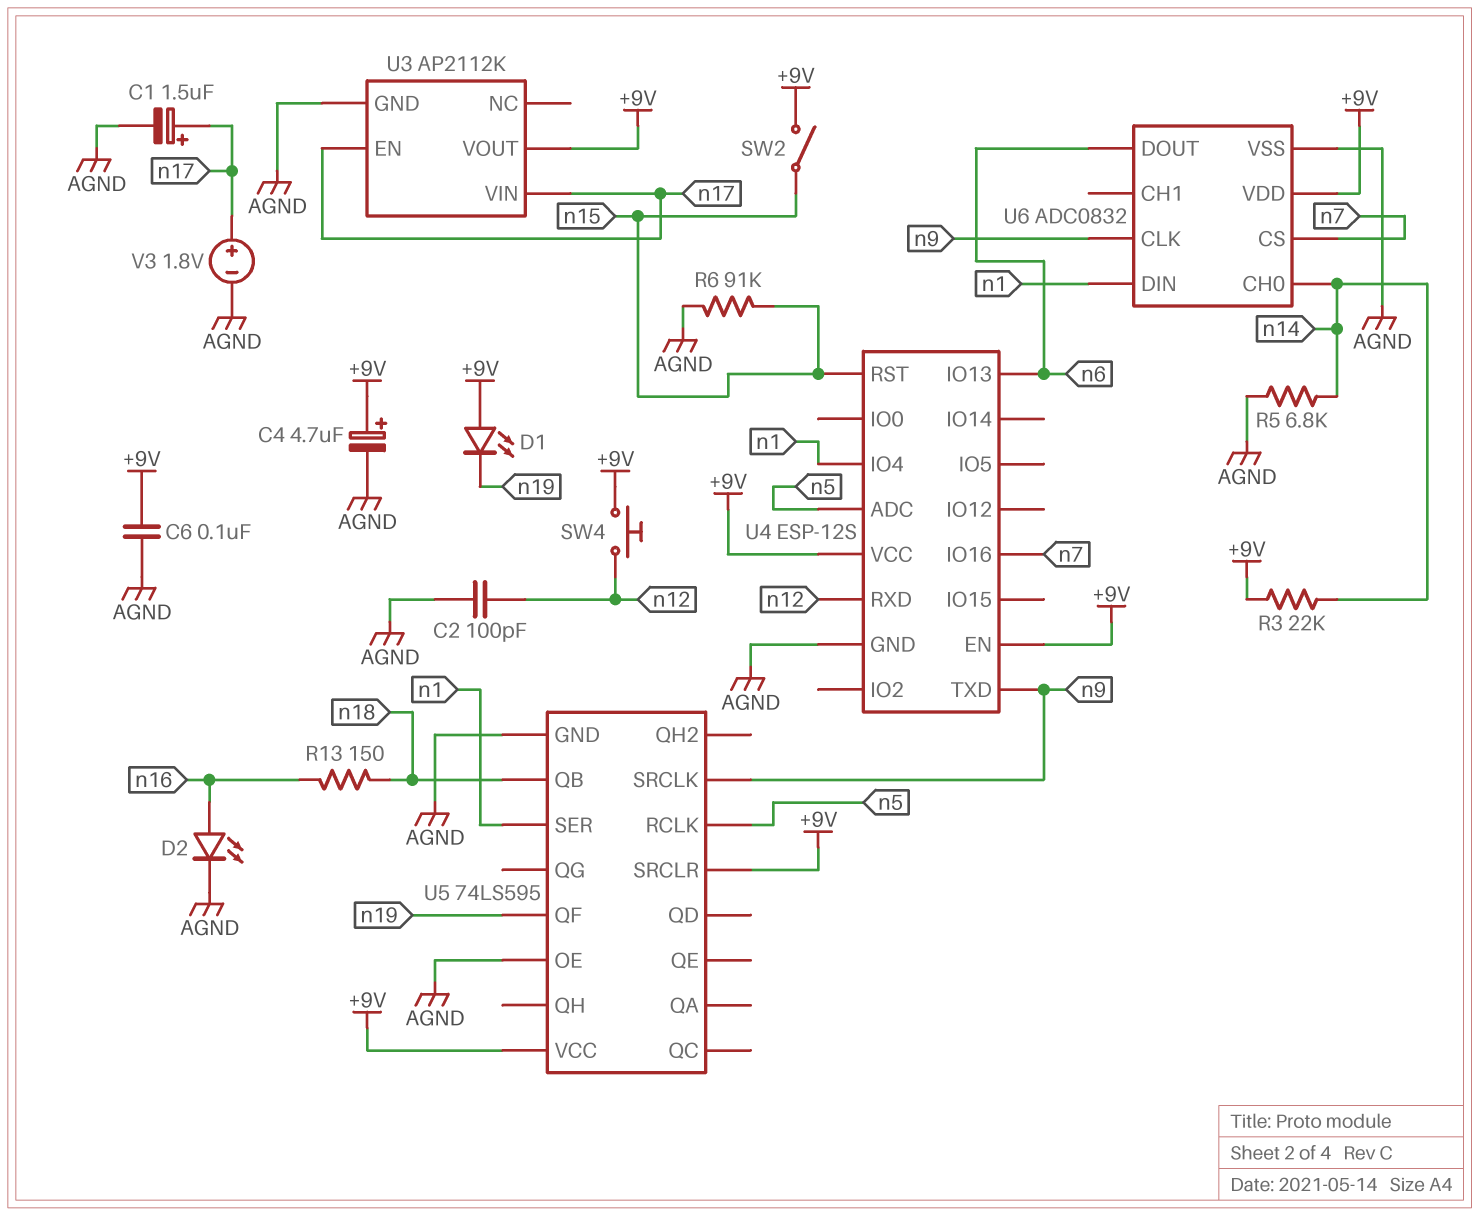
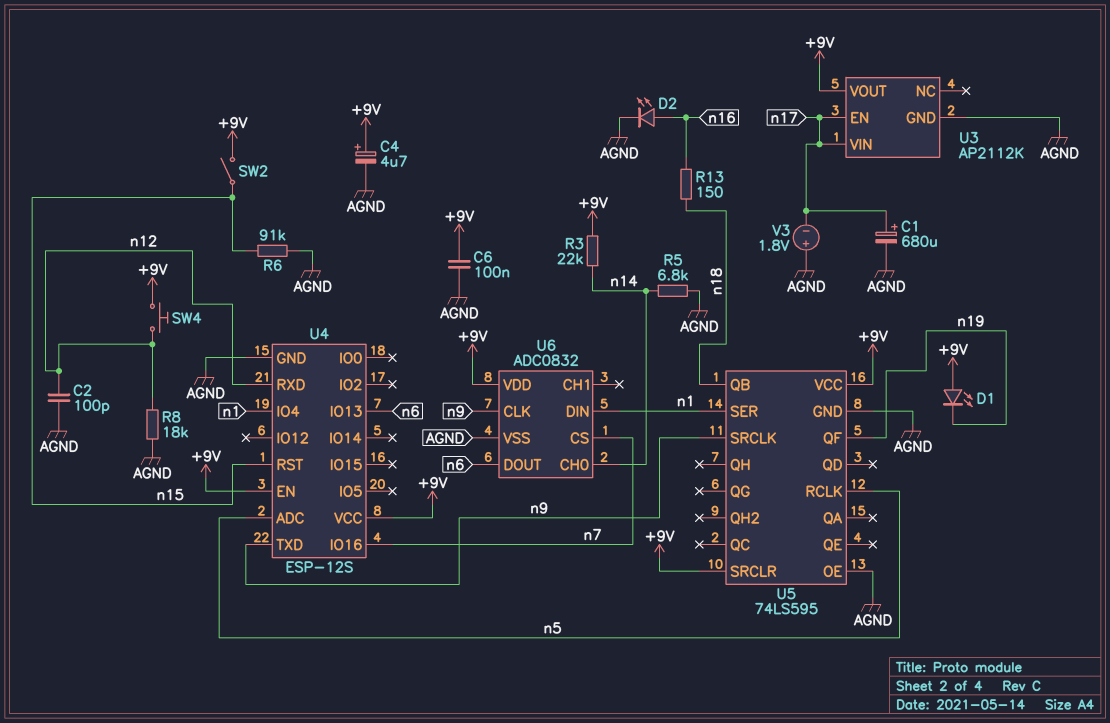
C1: 1.5uF (plus n17, minus AGND) -> 680uF (plus n17, minus AGND)
R8: none -> 18k (AGND, n12)
V3: 1.8V (plus n17, minus AGND) -> 1.8V (plus AGND, minus n17)

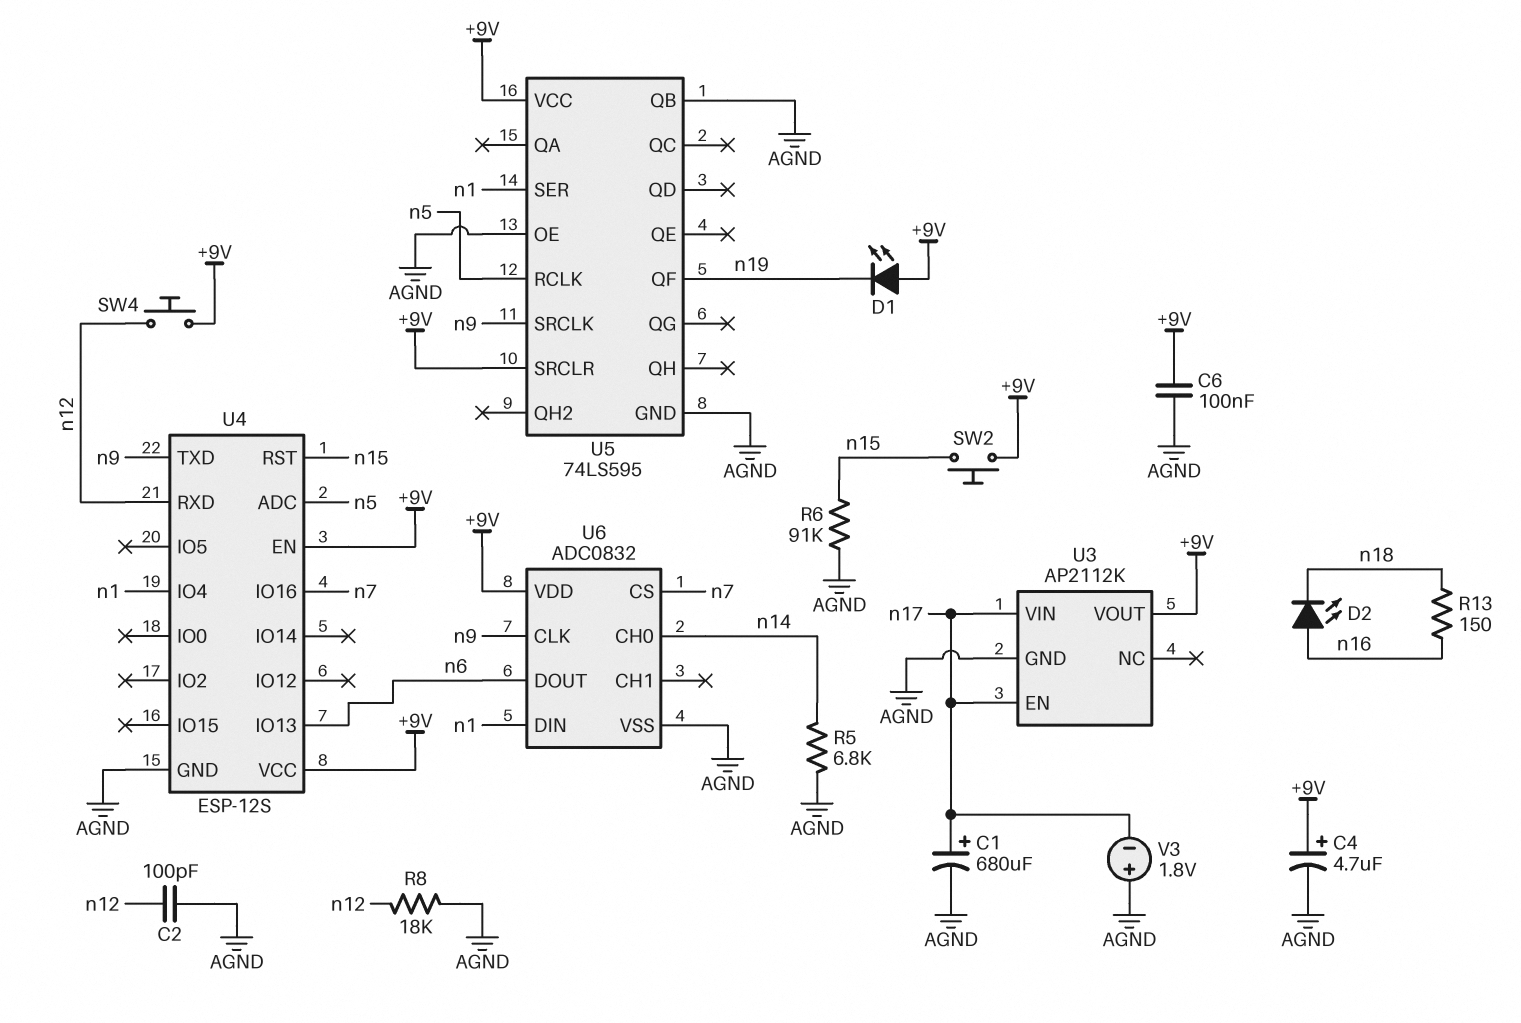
D2: LED (A n16, K AGND) -> LED (A n16, K n18)
R3: 22k (+9V, n14) -> none
SW2: switch (+9V, n15) -> button (+9V, n15)
U5 pin QB: n18 -> AGND

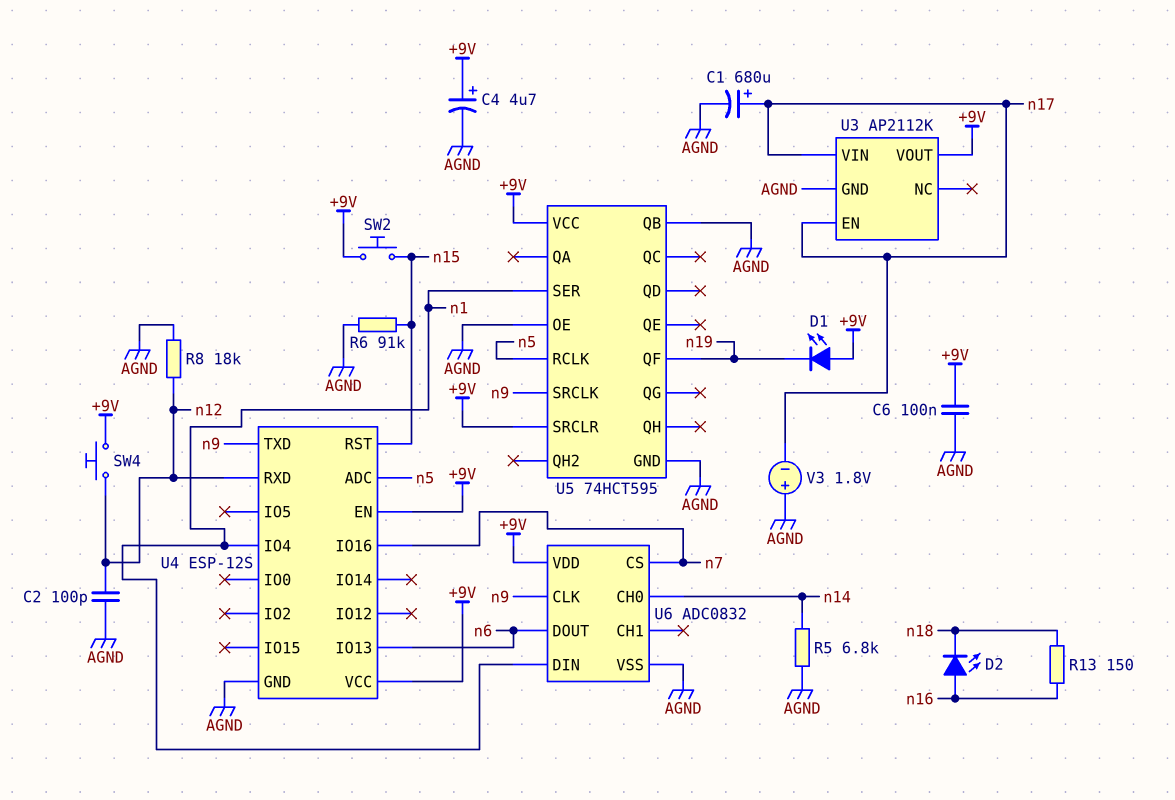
U5: 74LS595 -> 74HCT595

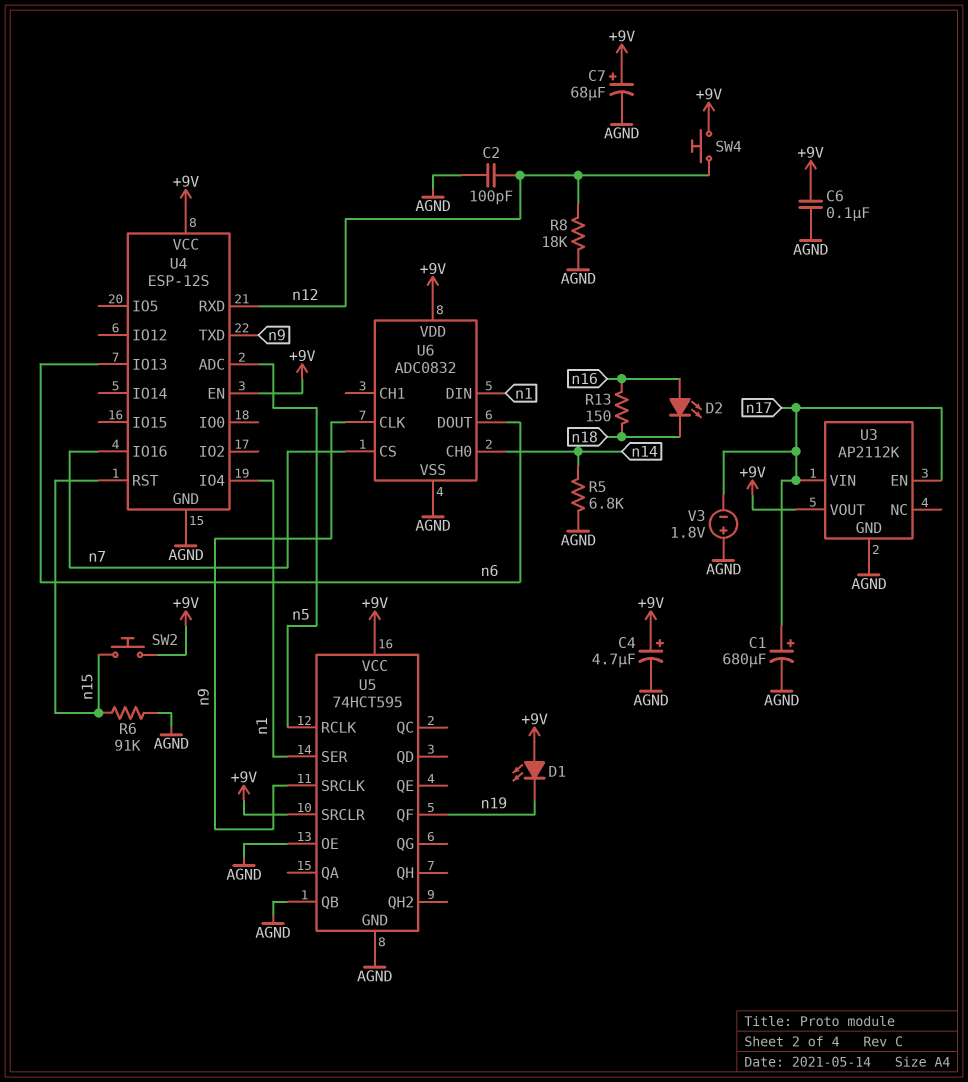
C7: none -> 68uF (plus +9V, minus AGND)

